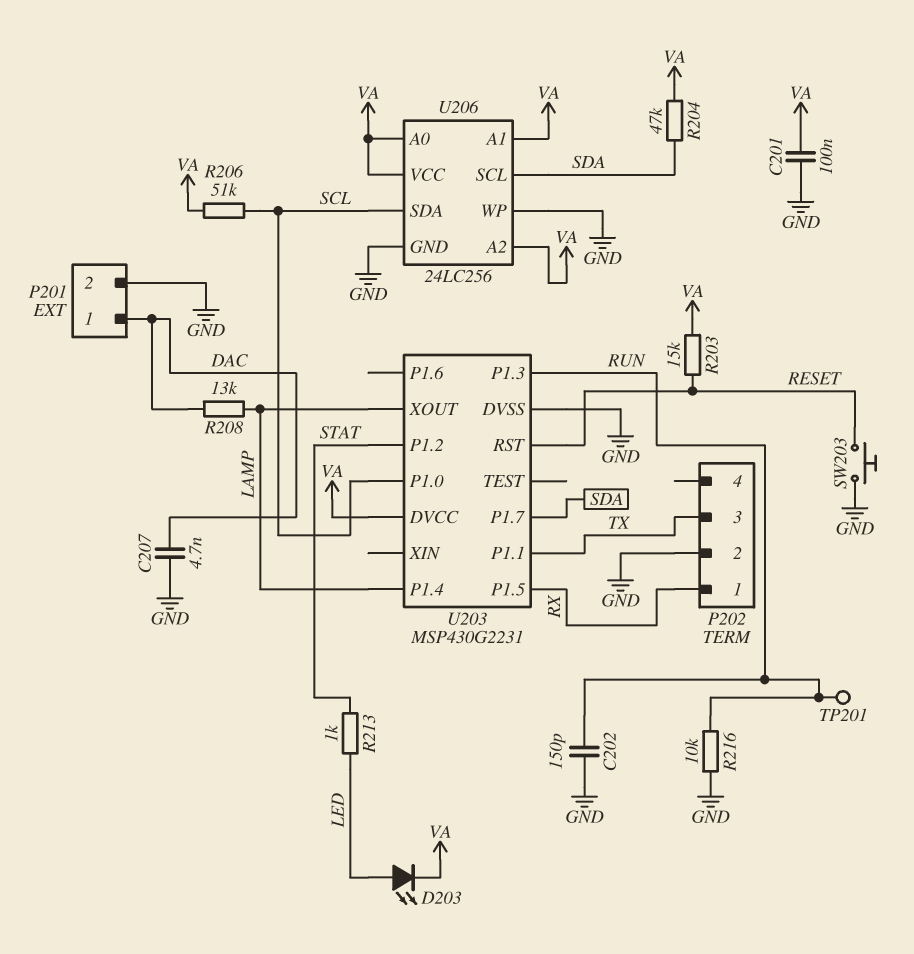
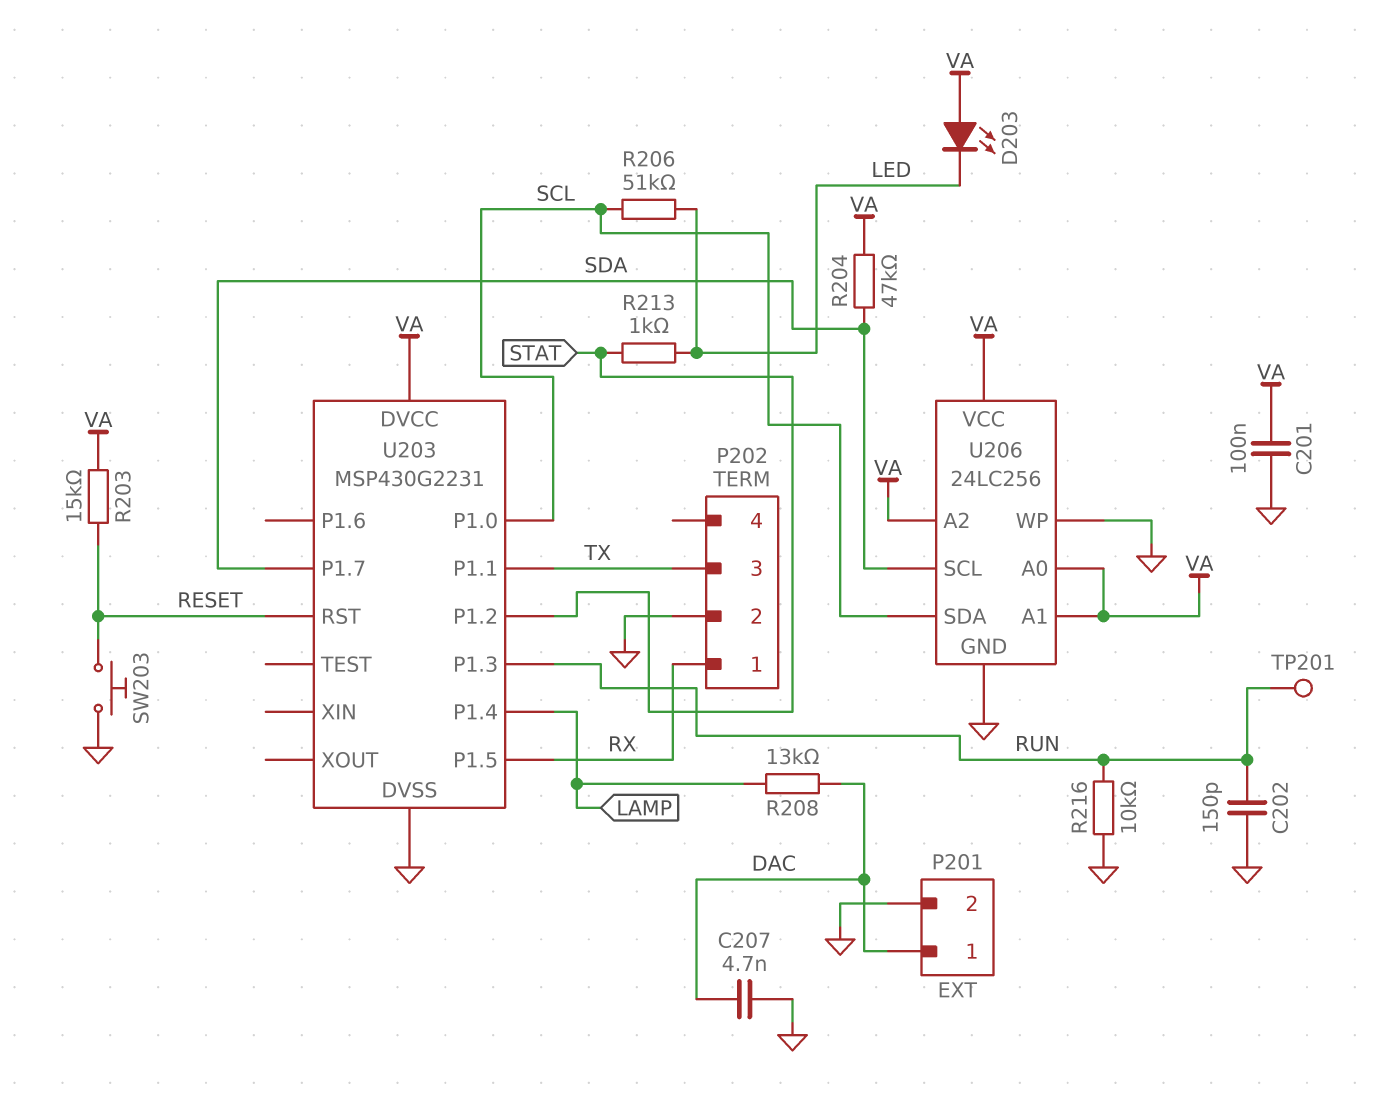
D203: LED (A LED, K VA) -> LED (A VA, K LED)
R206: 51k (SCL, VA) -> 51k (LED, SCL)
U203 pin XOUT: LAMP -> none

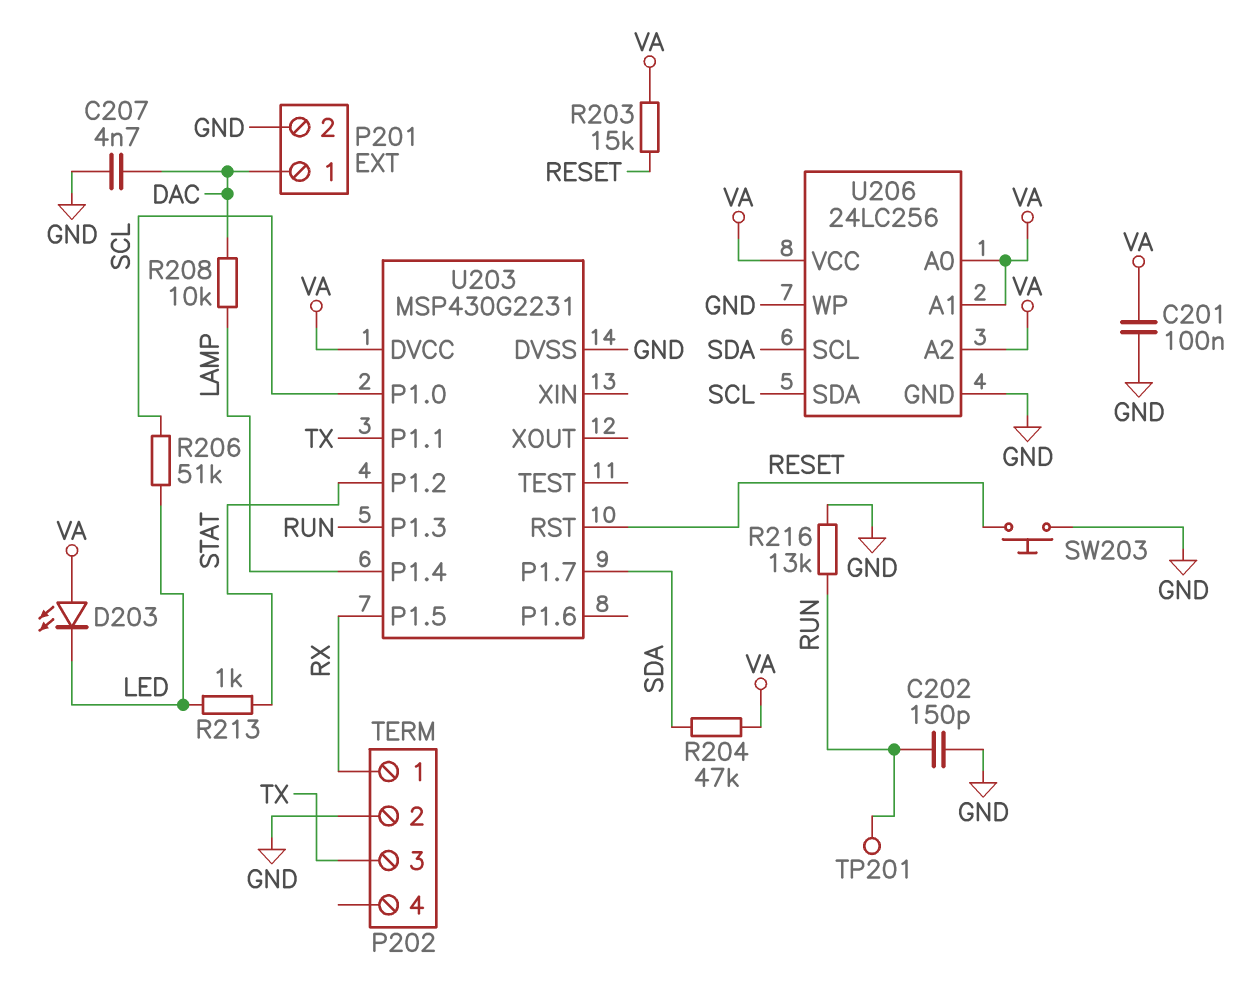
R208: 13k (DAC, LAMP) -> 10k (DAC, LAMP)
R216: 10k (GND, RUN) -> 13k (GND, RUN)

